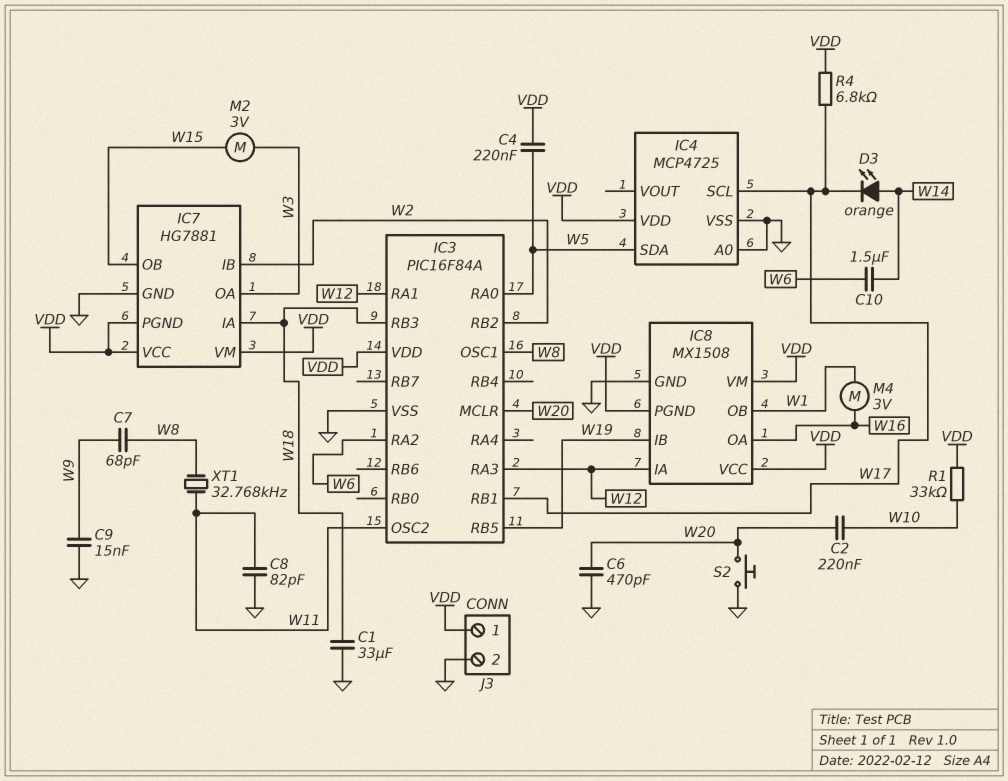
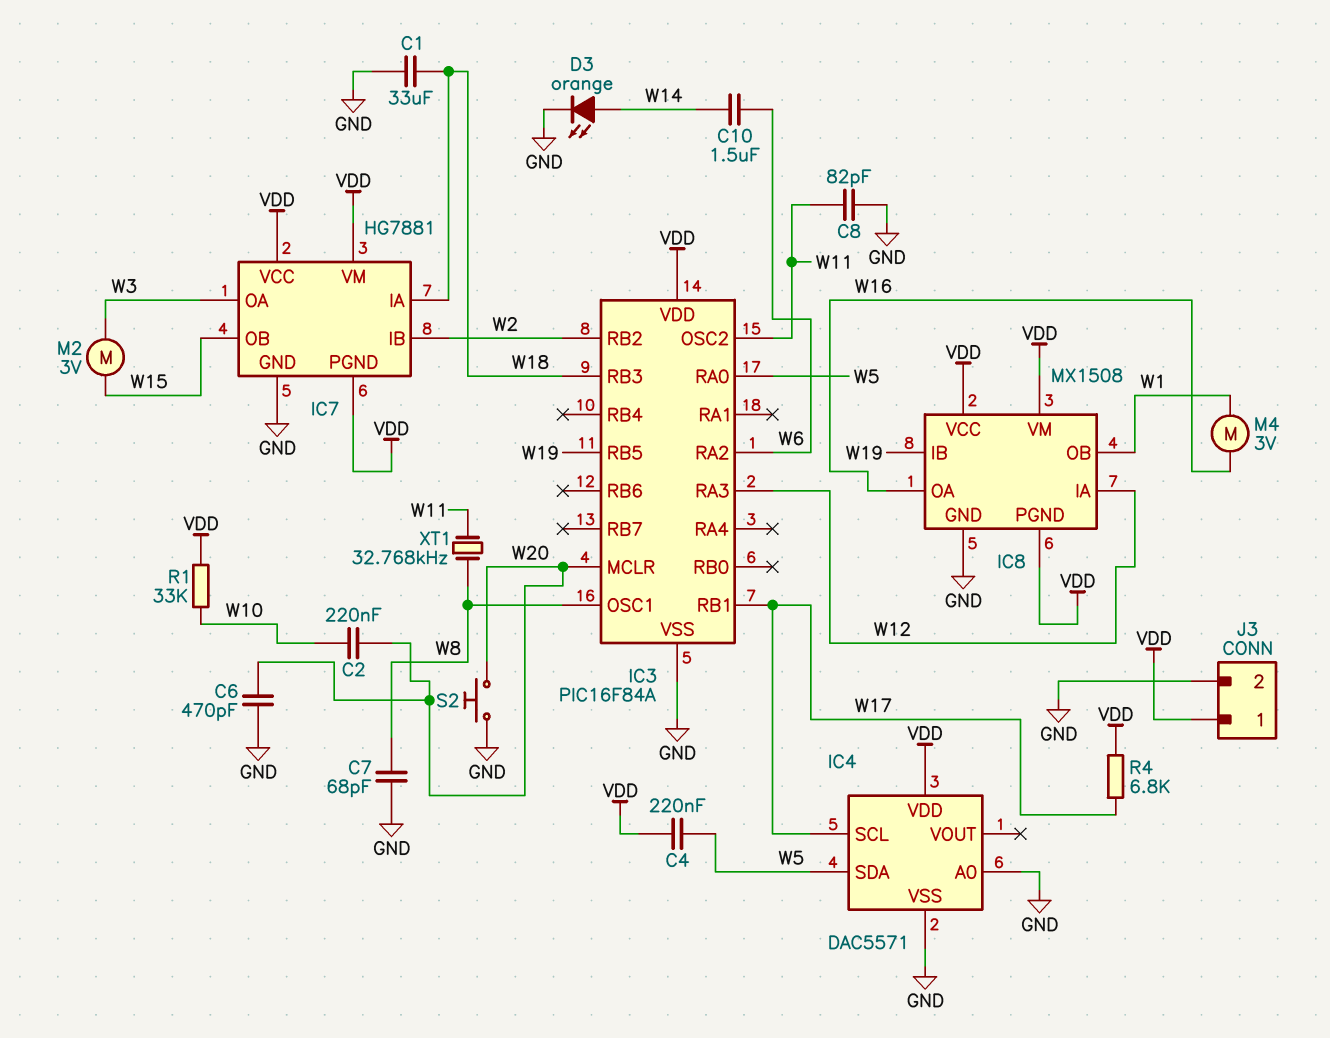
C7: 68pF (W8, W9) -> 68pF (GND, W8)
C9: 15nF (GND, W9) -> none
D3: LED orange (A W14, K W17) -> LED orange (A W14, K GND)
IC3 pin RA1: W12 -> none
IC4: MCP4725 -> DAC5571

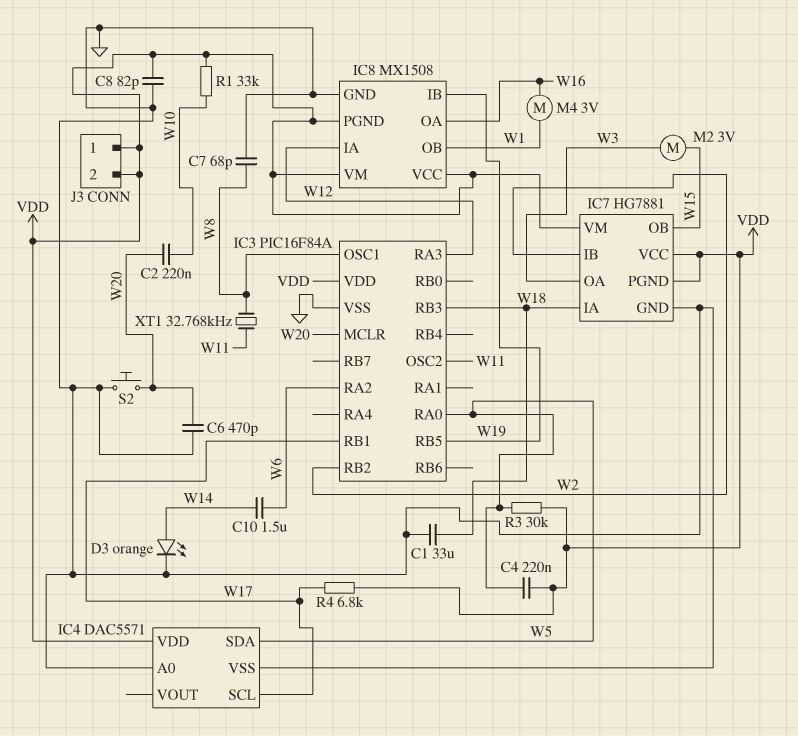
C8: 82pF (GND, W11) -> 82pF (GND, VDD)
J3 pin 2: GND -> VDD
R3: none -> 30k (VDD, W5)

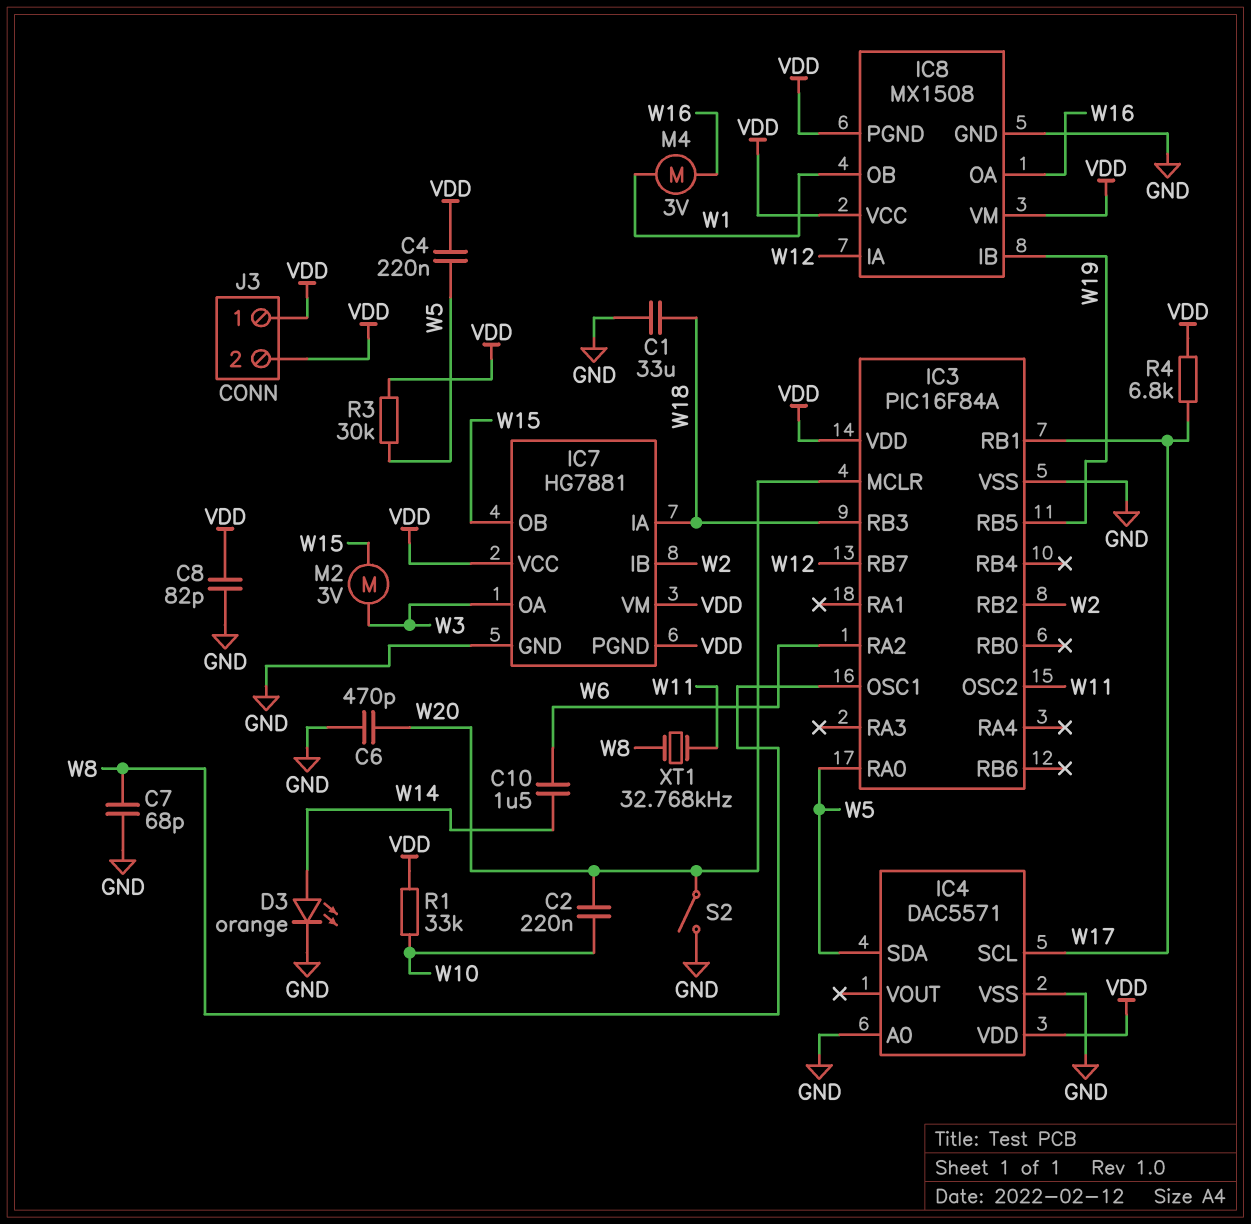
IC3 pin RA3: W12 -> none
IC3 pin RB7: none -> W12
S2: button (GND, W20) -> switch (GND, W20)

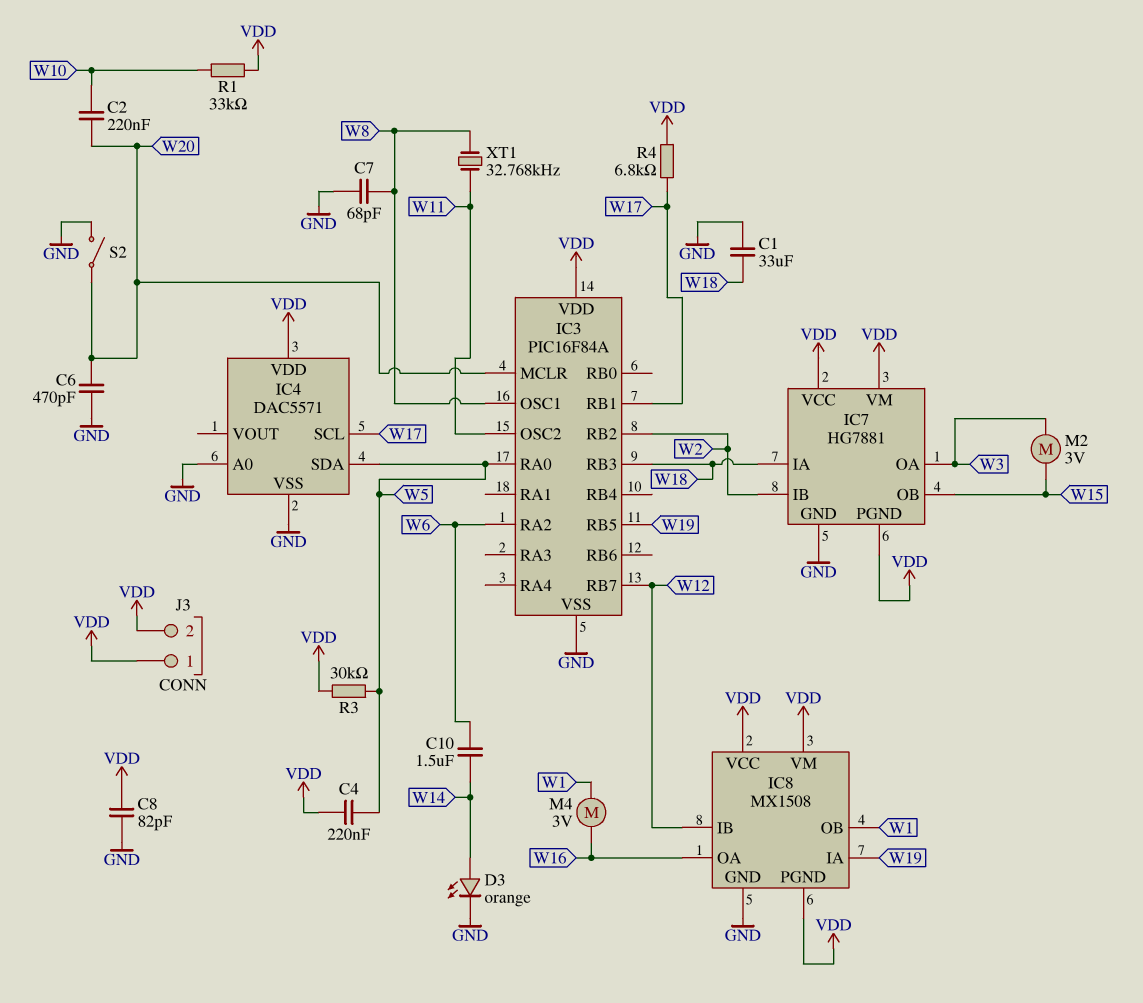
IC8 pin IA: W12 -> W19
IC8 pin IB: W19 -> W12

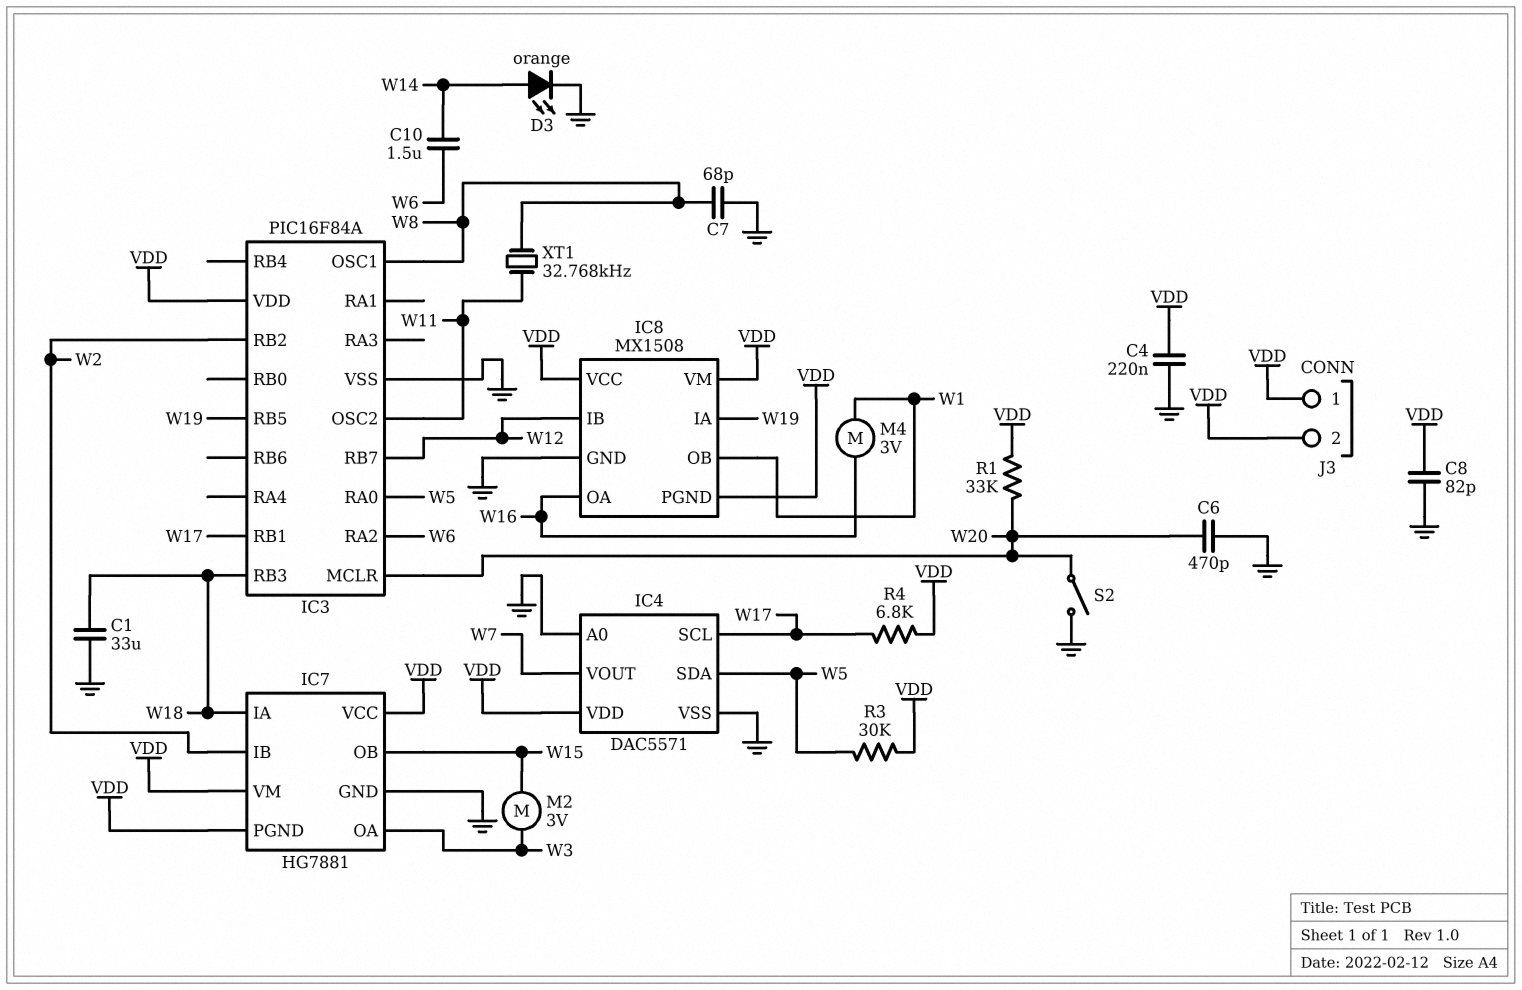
C2: 220nF (W10, W20) -> none
C4: 220nF (VDD, W5) -> 220nF (GND, VDD)
IC4 pin VOUT: none -> W7
R1: 33k (VDD, W10) -> 33k (VDD, W20)

